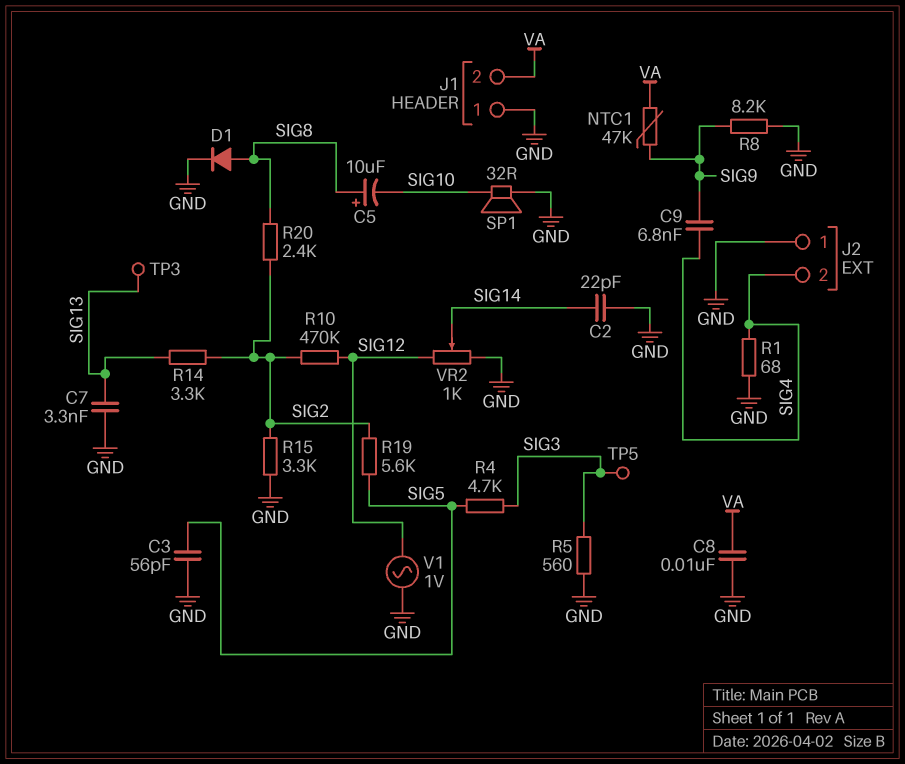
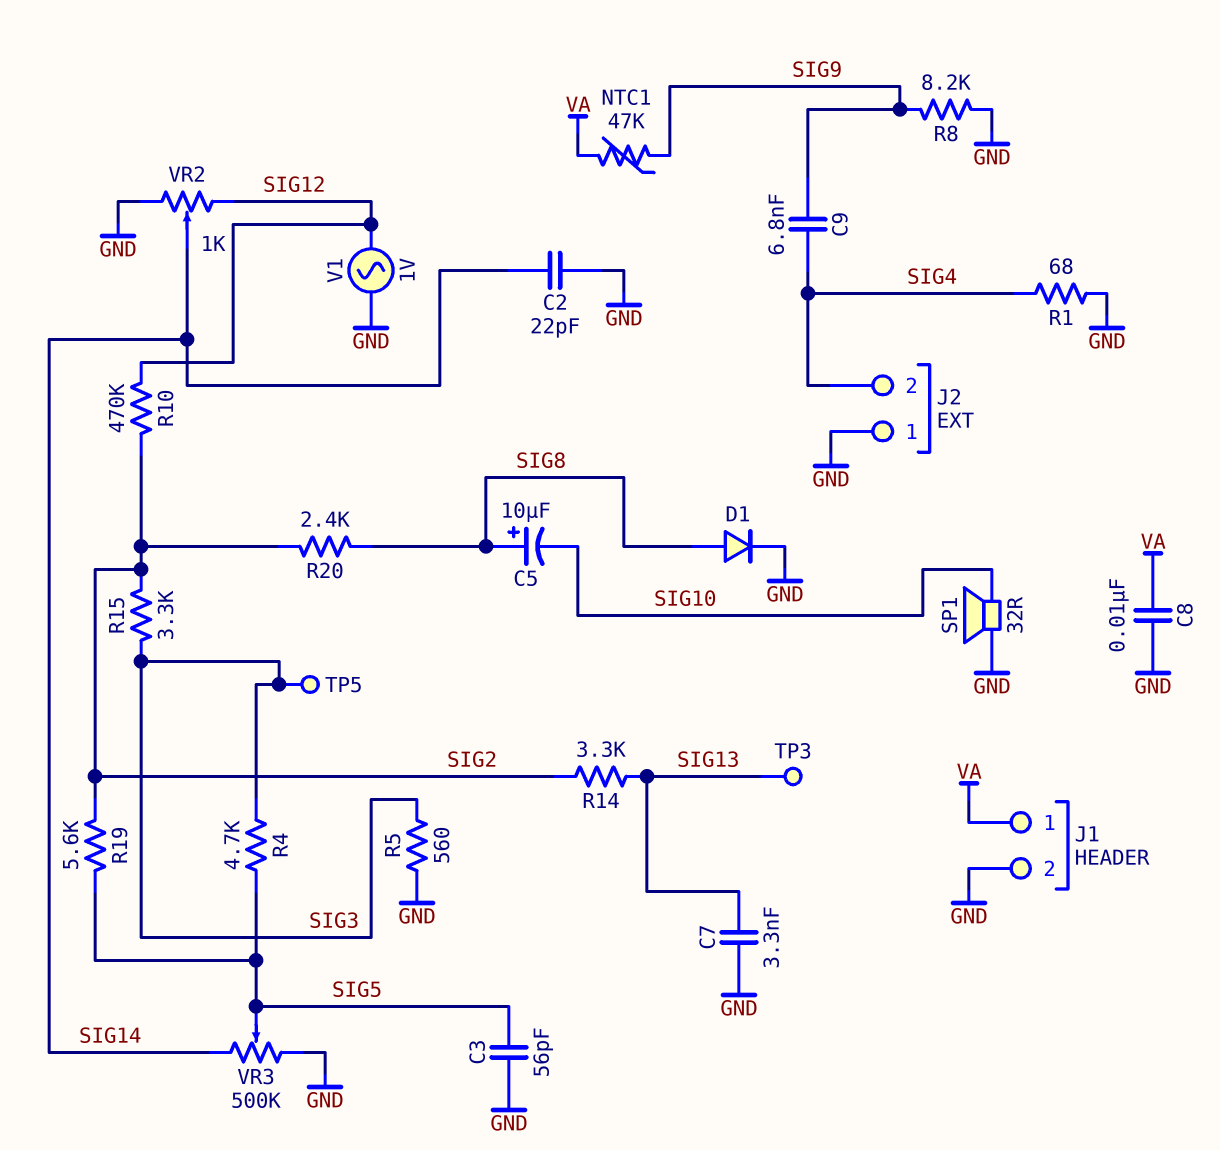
J1 pin 1: GND -> VA
J1 pin 2: VA -> GND
R15: 3.3k (GND, SIG2) -> 3.3k (SIG2, SIG3)
VR3: none -> 500k (GND, SIG14, wiper SIG5)

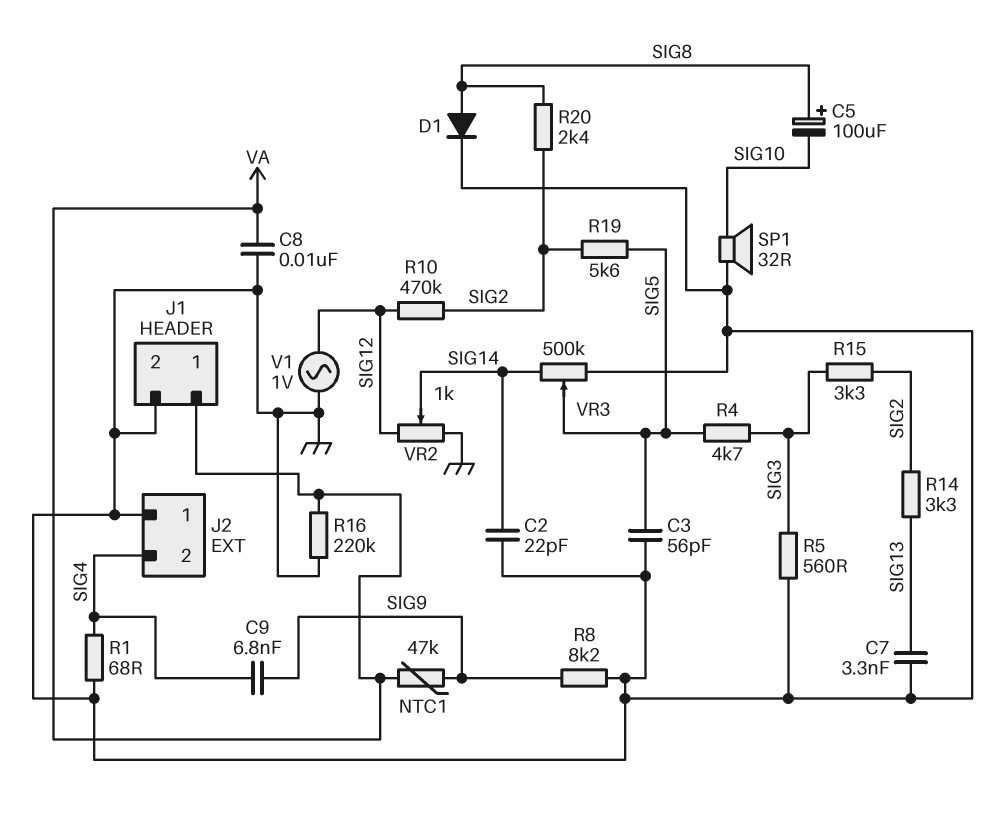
C5: 10uF (plus SIG8, minus SIG10) -> 100uF (plus SIG8, minus SIG10)
R16: none -> 220k (GND, VA)
TP3: test point (SIG13) -> none
TP5: test point (SIG3) -> none

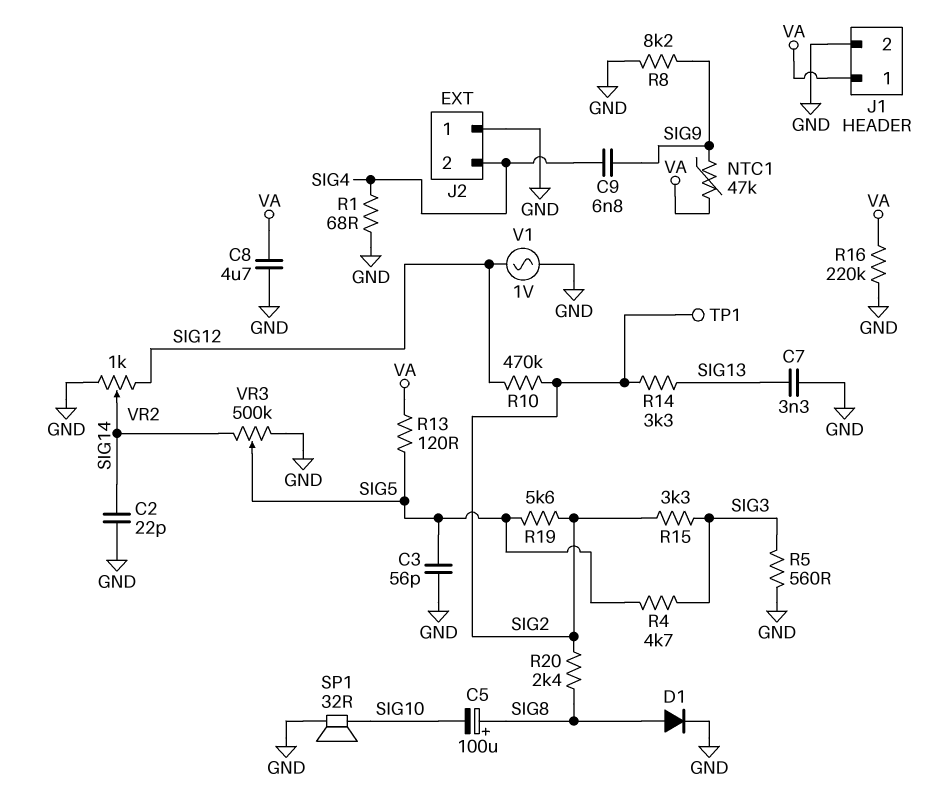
C8: 10nF (GND, VA) -> 4.7uF (GND, VA)
R13: none -> 120 (SIG5, VA)
TP1: none -> test point (SIG2)

